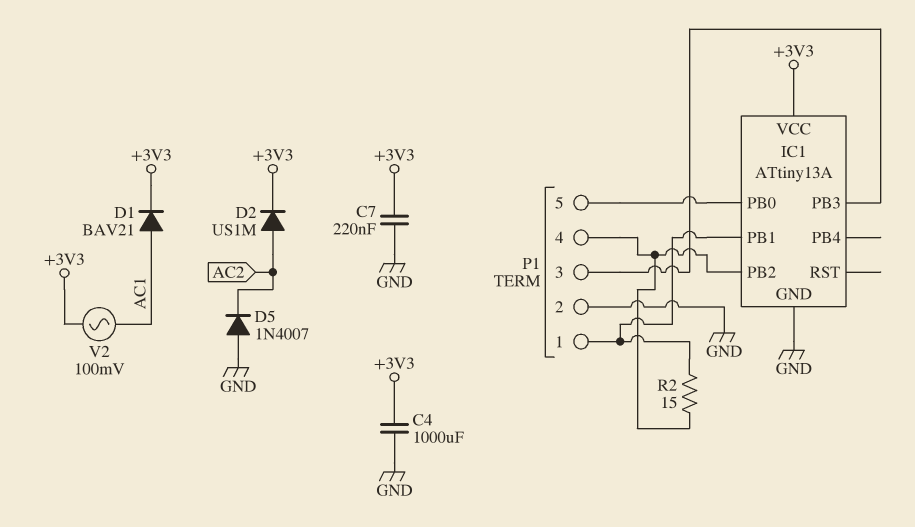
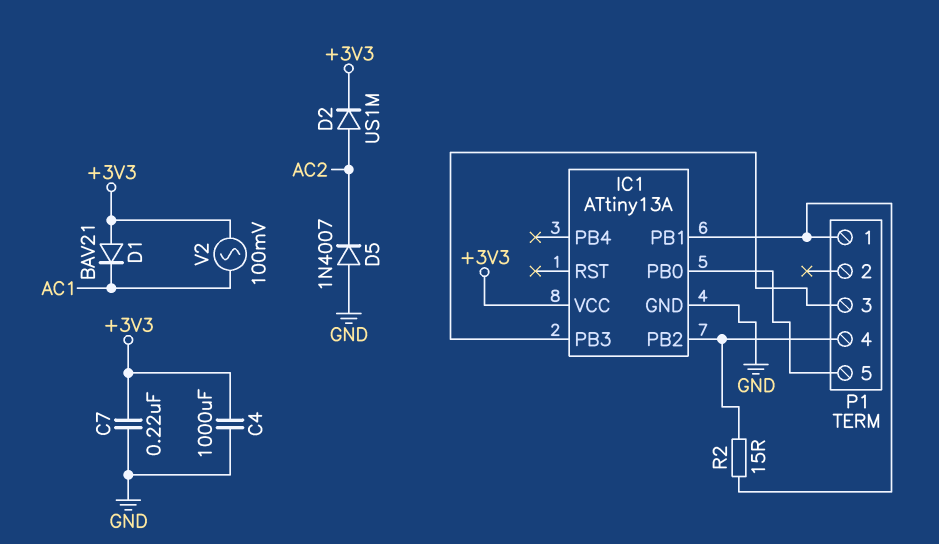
D1: diode BAV21 (A AC1, K +3V3) -> diode BAV21 (A +3V3, K AC1)
P1 pin 2: GND -> none

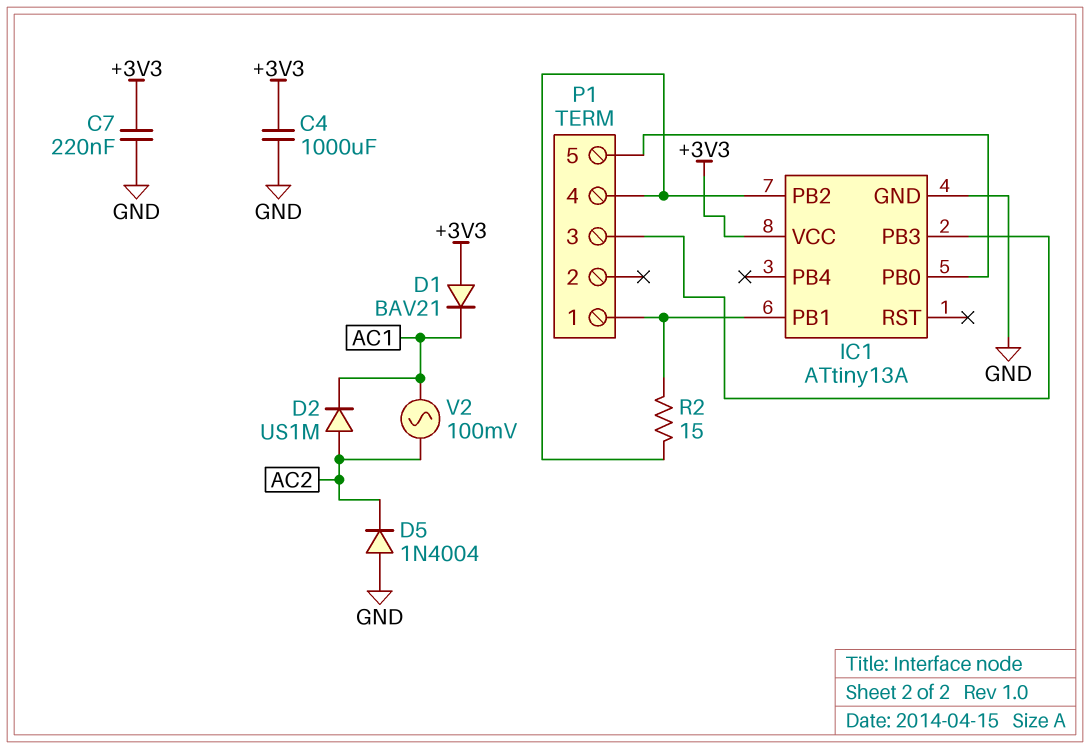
D2: diode US1M (A AC2, K +3V3) -> diode US1M (A AC2, K AC1)
D5: diode 1N4007 (A GND, K AC2) -> diode 1N4004 (A GND, K AC2)
V2: AC 100mV (+3V3, AC1) -> AC 100mV (AC1, AC2)

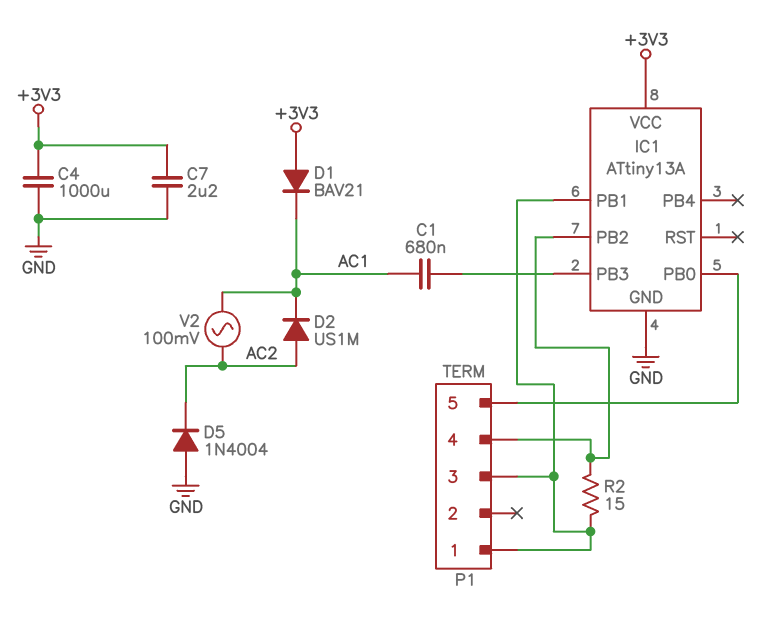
C1: none -> 680nF (AC1, IC1/PB3)
C7: 220nF (+3V3, GND) -> 2.2uF (+3V3, GND)
P1 pin 3: IC1/PB3 -> IC1/PB1

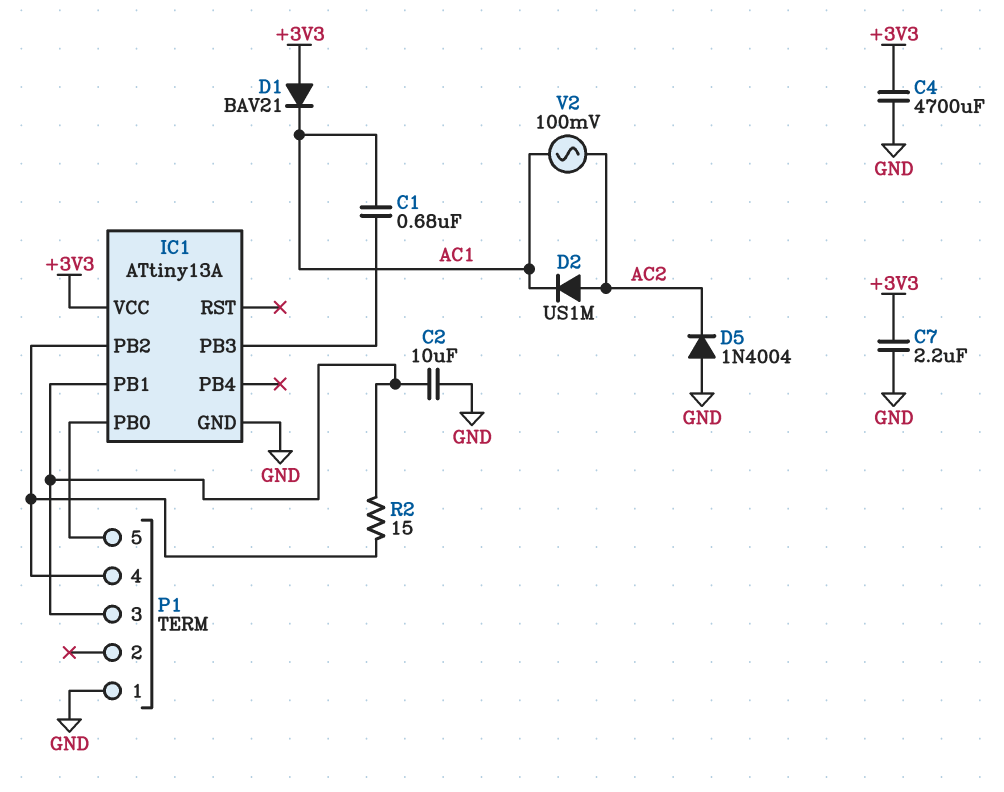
C2: none -> 10uF (GND, IC1/PB1)
C4: 1000uF (+3V3, GND) -> 4700uF (+3V3, GND)
P1 pin 1: IC1/PB1 -> GND

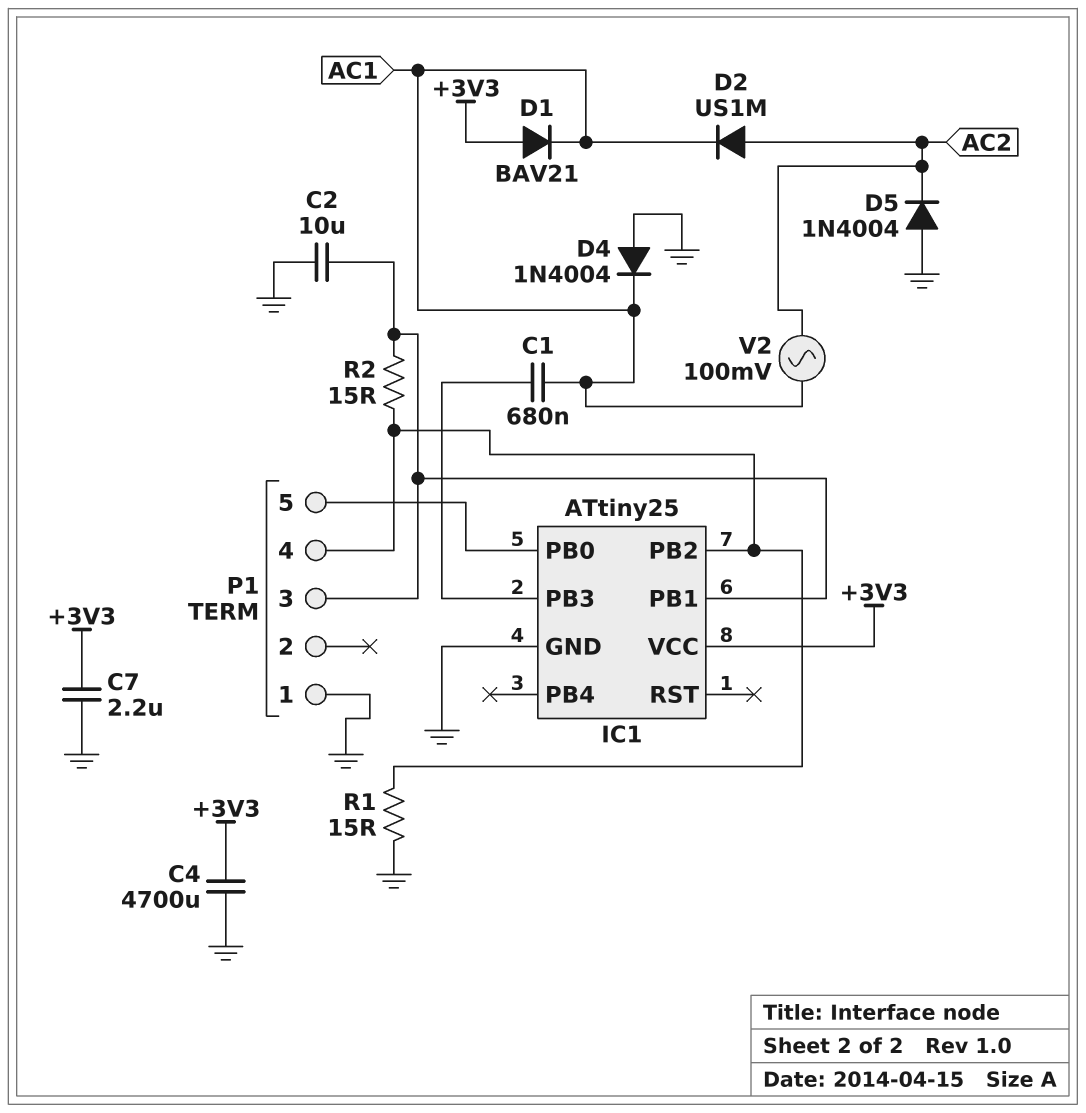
D4: none -> diode 1N4004 (A GND, K AC1)
IC1: ATtiny13A -> ATtiny25
R1: none -> 15 (GND, IC1/PB2)

